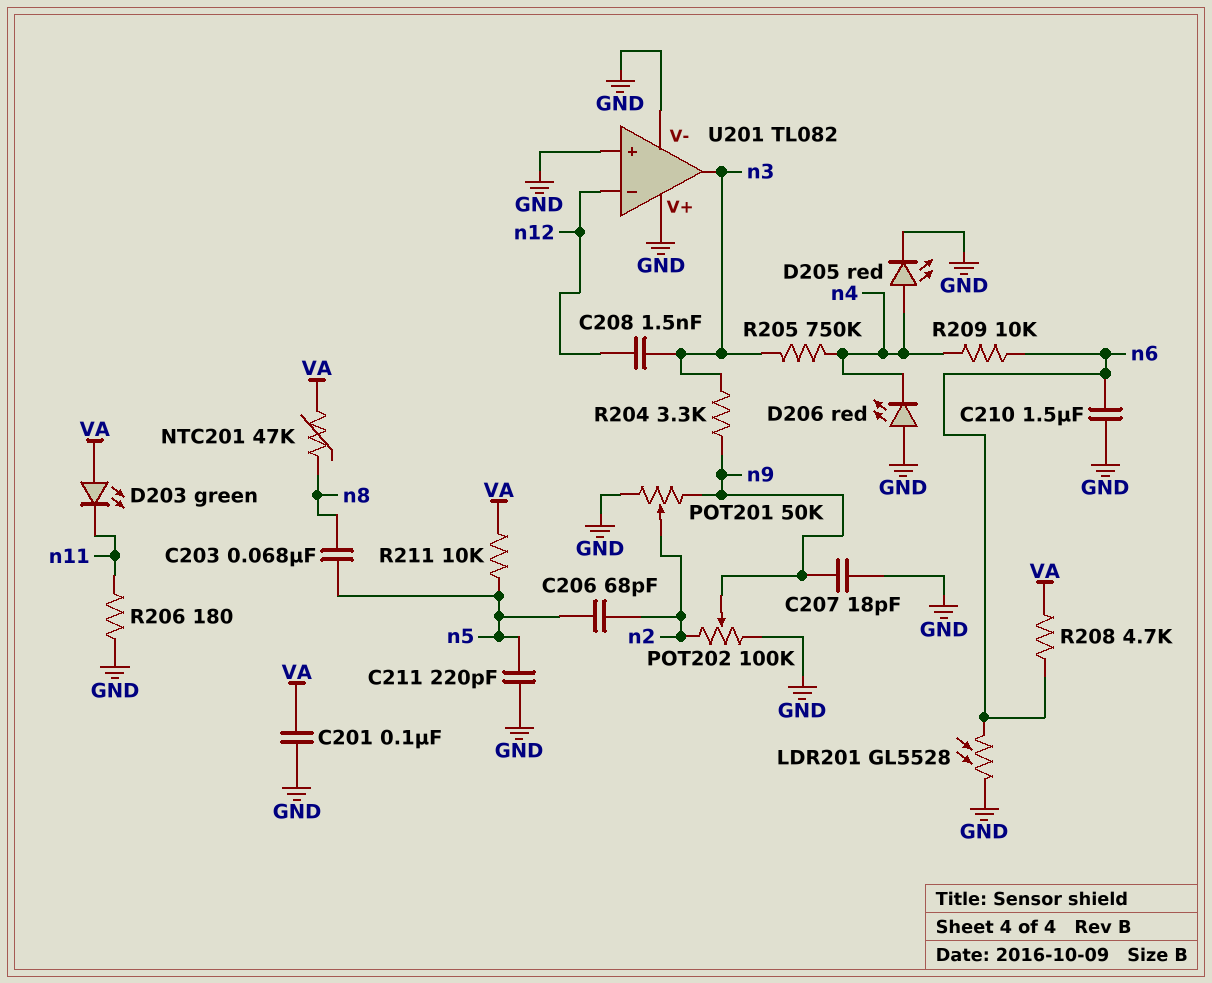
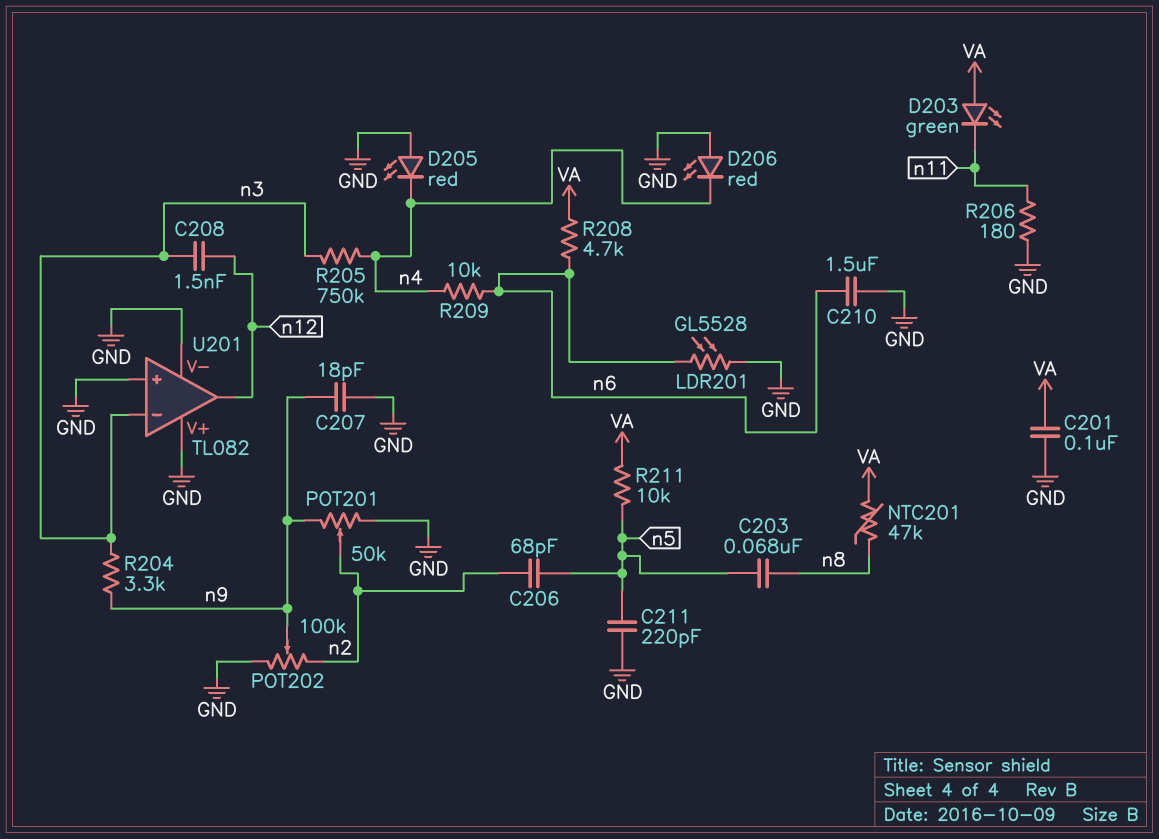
D205: LED red (A n4, K GND) -> LED red (A GND, K n4)
U201 pin in-: n12 -> n3
U201 pin out: n3 -> n12

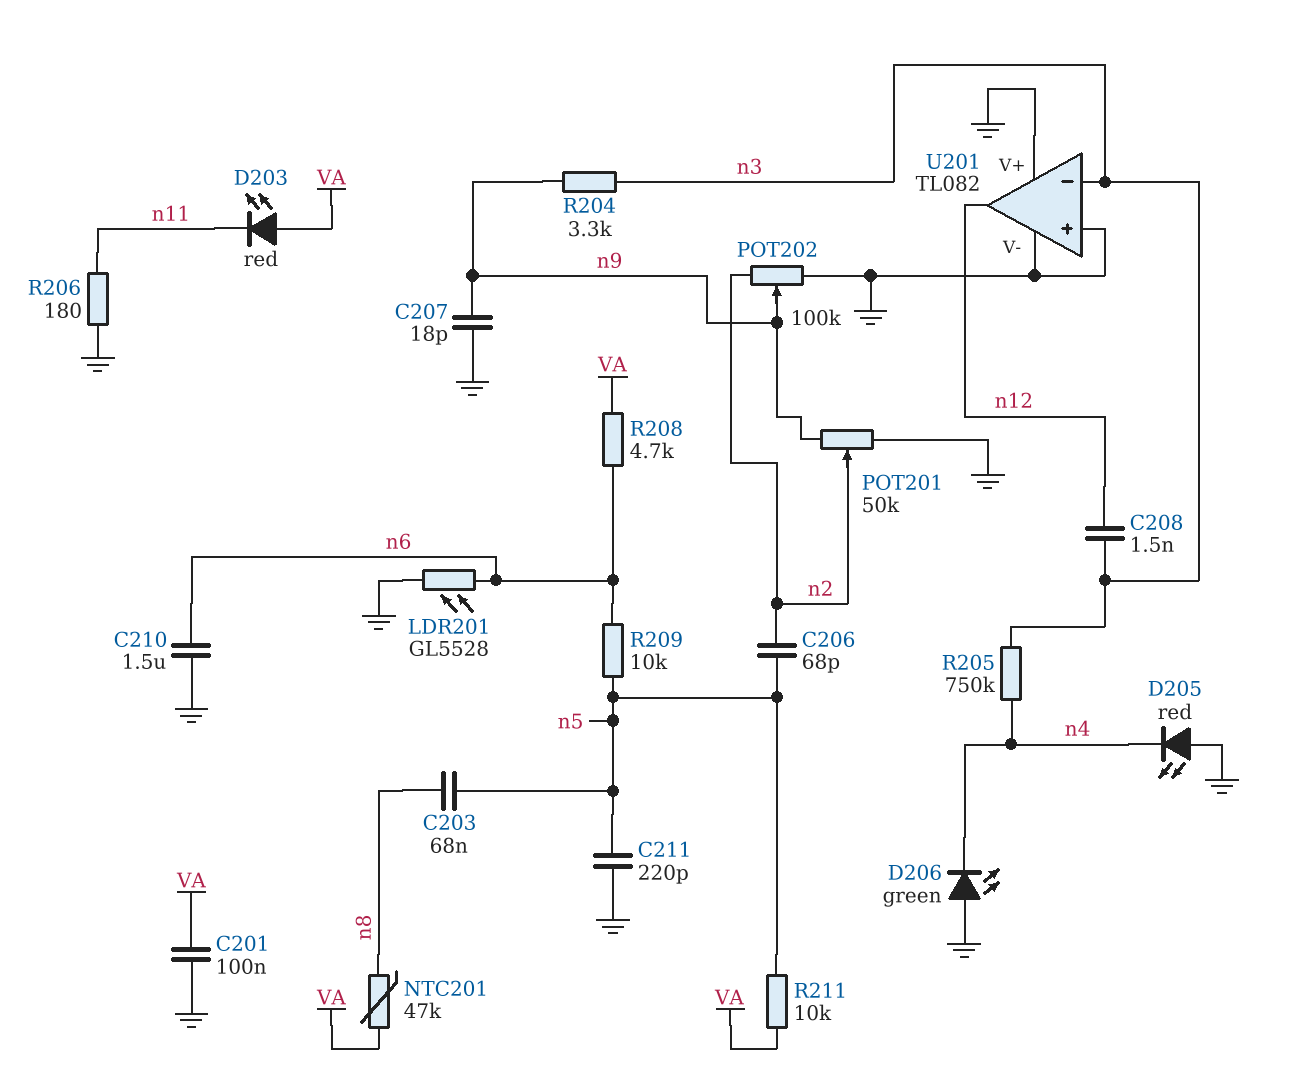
D203: LED green (A VA, K n11) -> LED red (A VA, K n11)
D206: LED red (A GND, K n4) -> LED green (A GND, K n4)
R209: 10k (n4, n6) -> 10k (n5, n6)

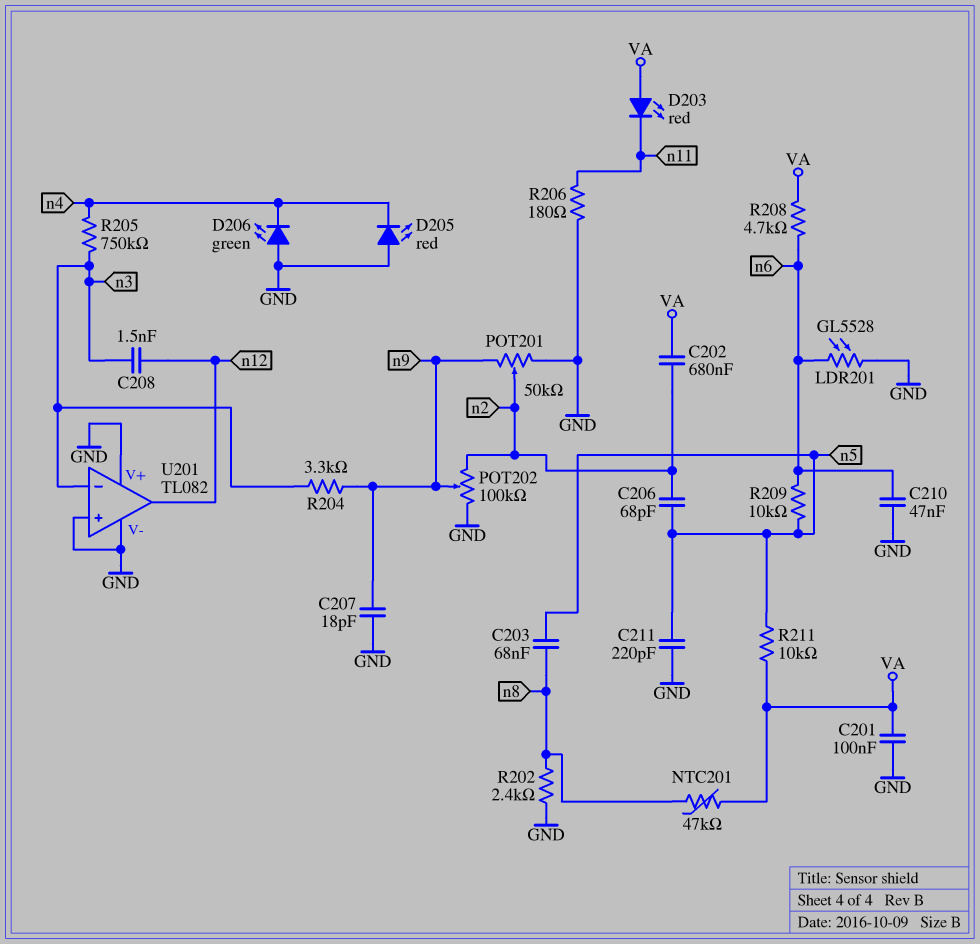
C202: none -> 680nF (VA, n2)
C210: 1.5uF (GND, n6) -> 47nF (GND, n6)
R202: none -> 2.4k (GND, n8)

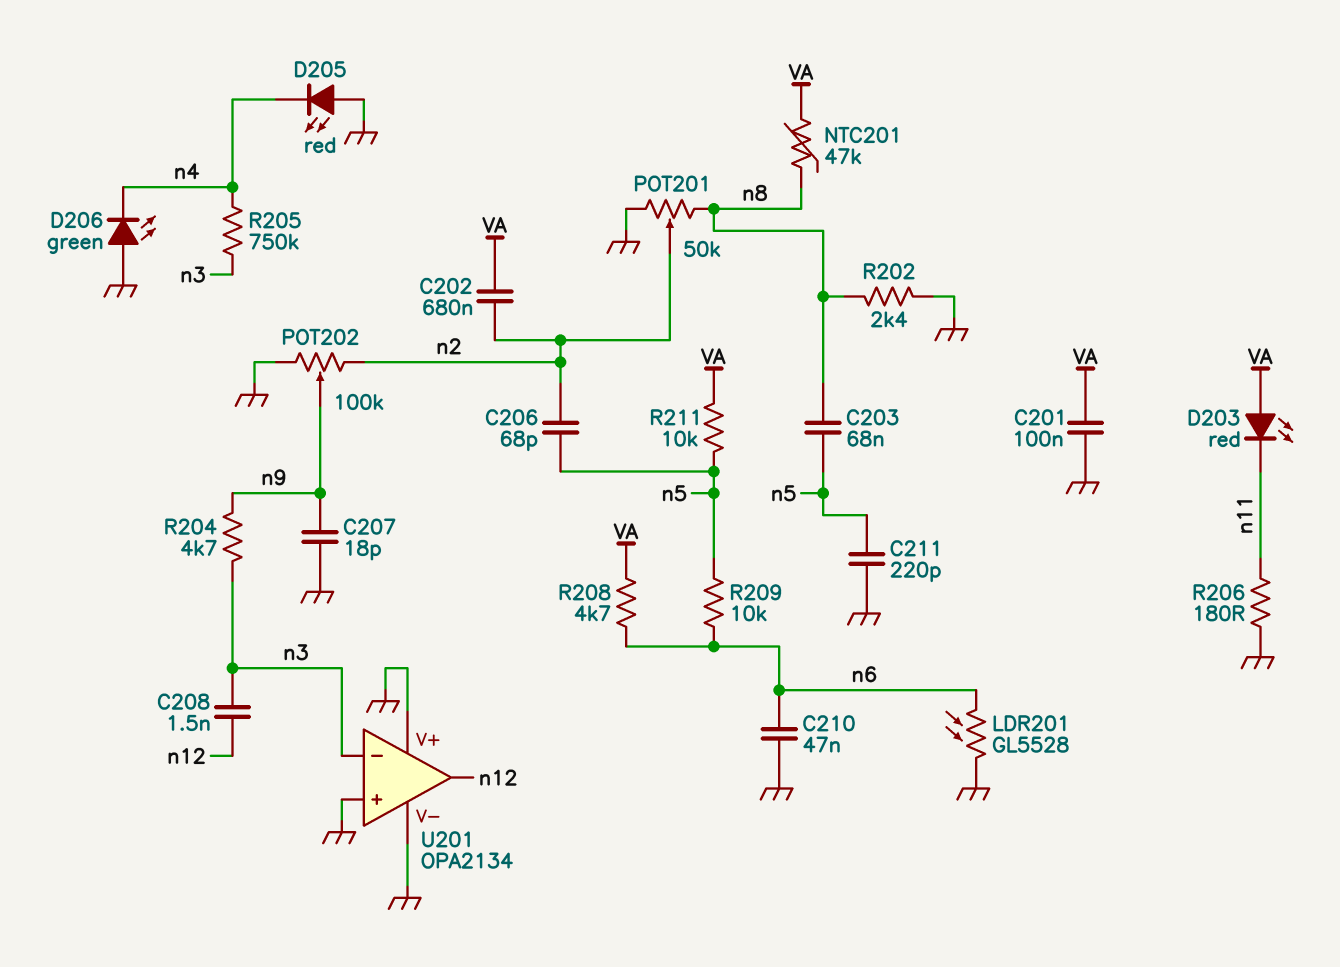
POT201: 50k (GND, n9, wiper n2) -> 50k (GND, n8, wiper n2)
R204: 3.3k (n3, n9) -> 4.7k (n3, n9)
U201: TL082 -> OPA2134

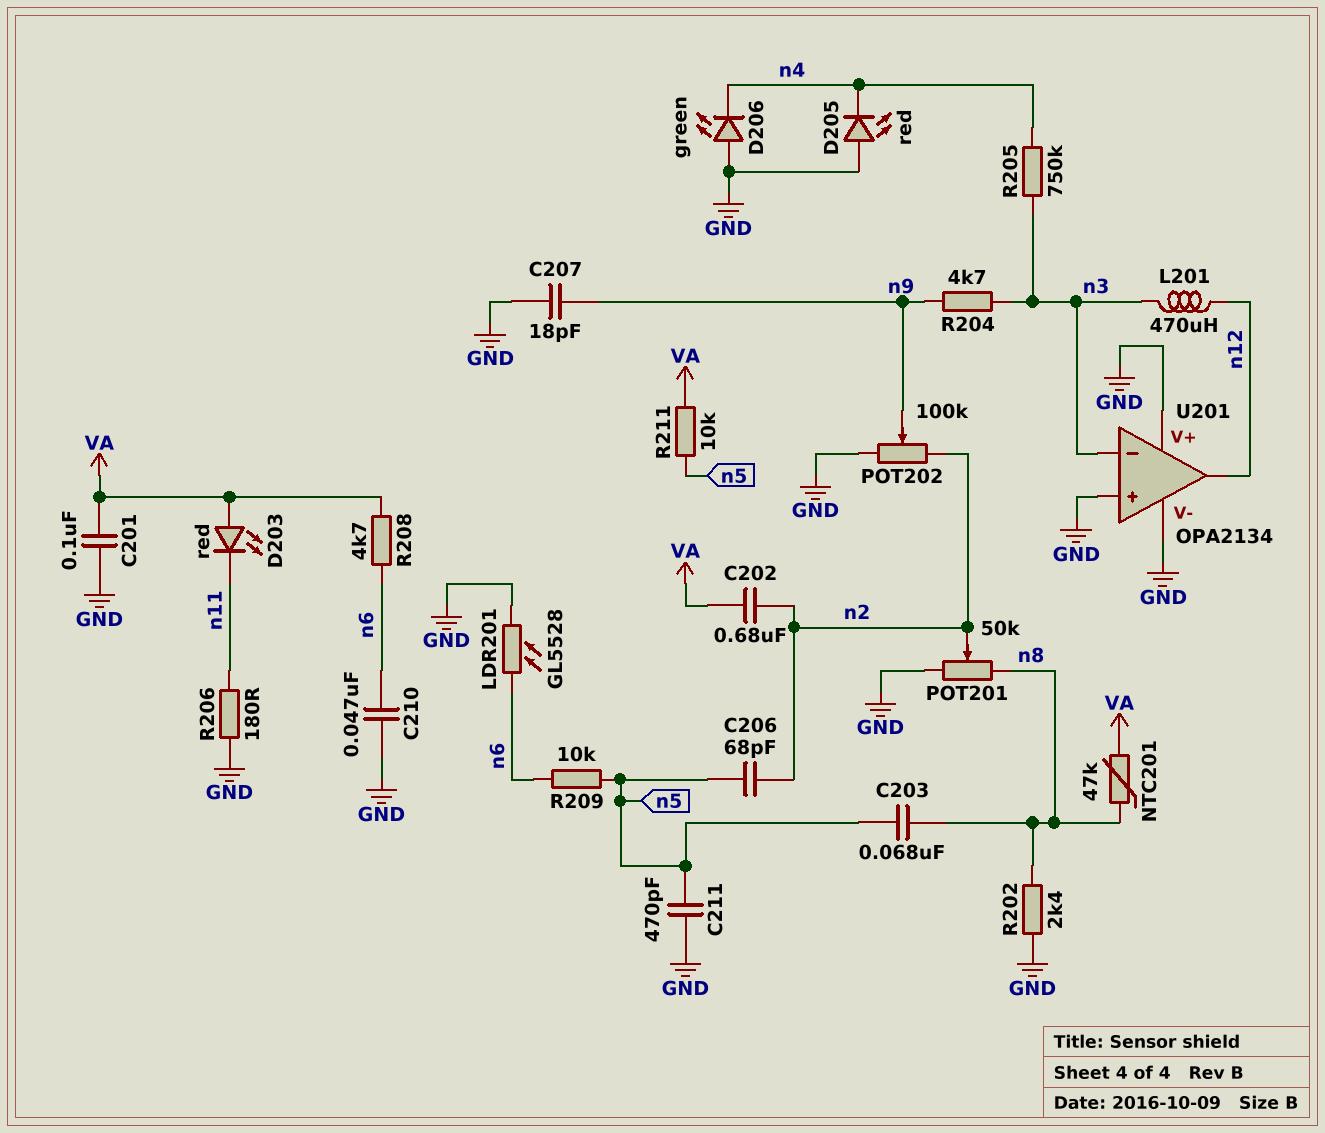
C208: 1.5nF (n3, n12) -> none
C211: 220pF (GND, n5) -> 470pF (GND, n5)
L201: none -> 470uH (n3, n12)

